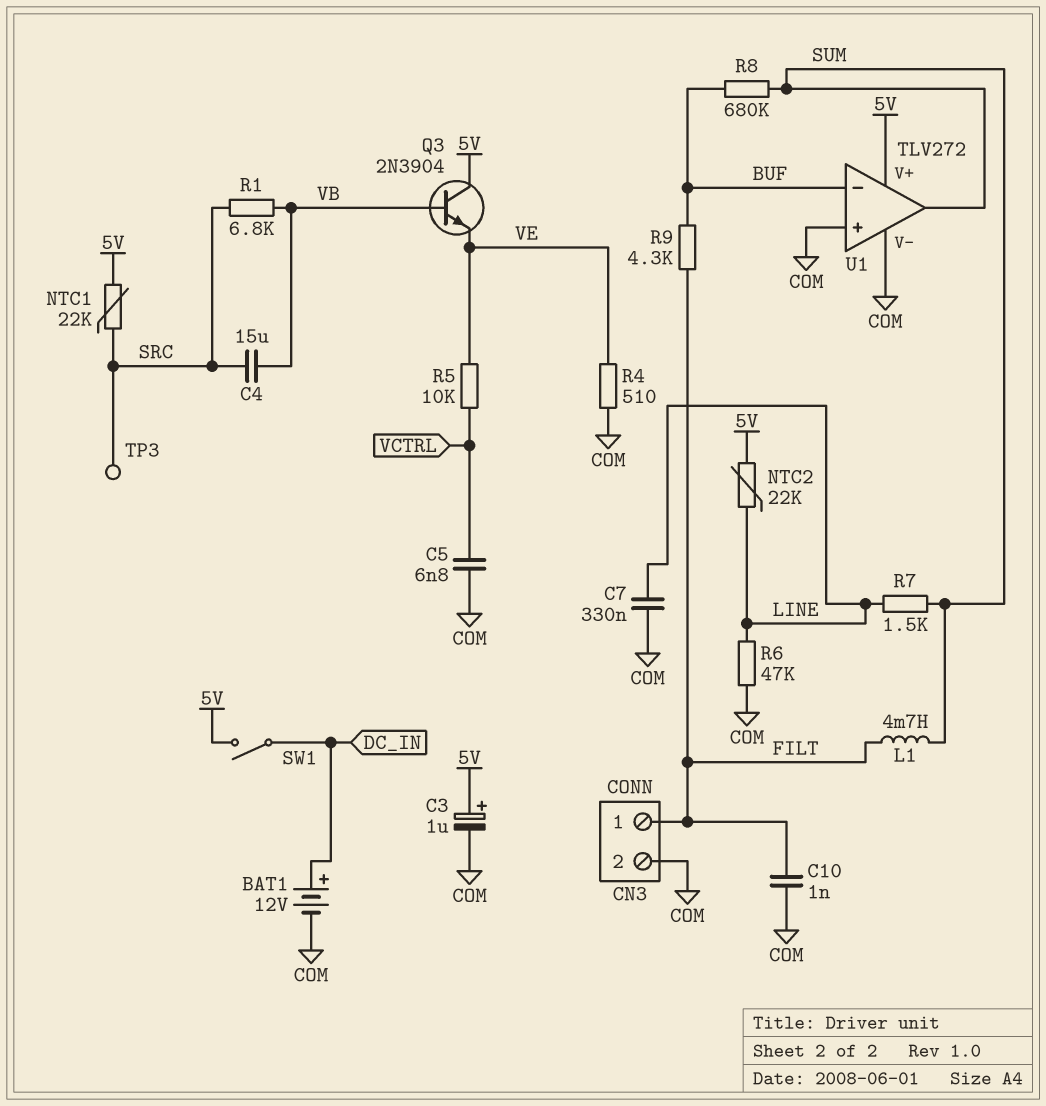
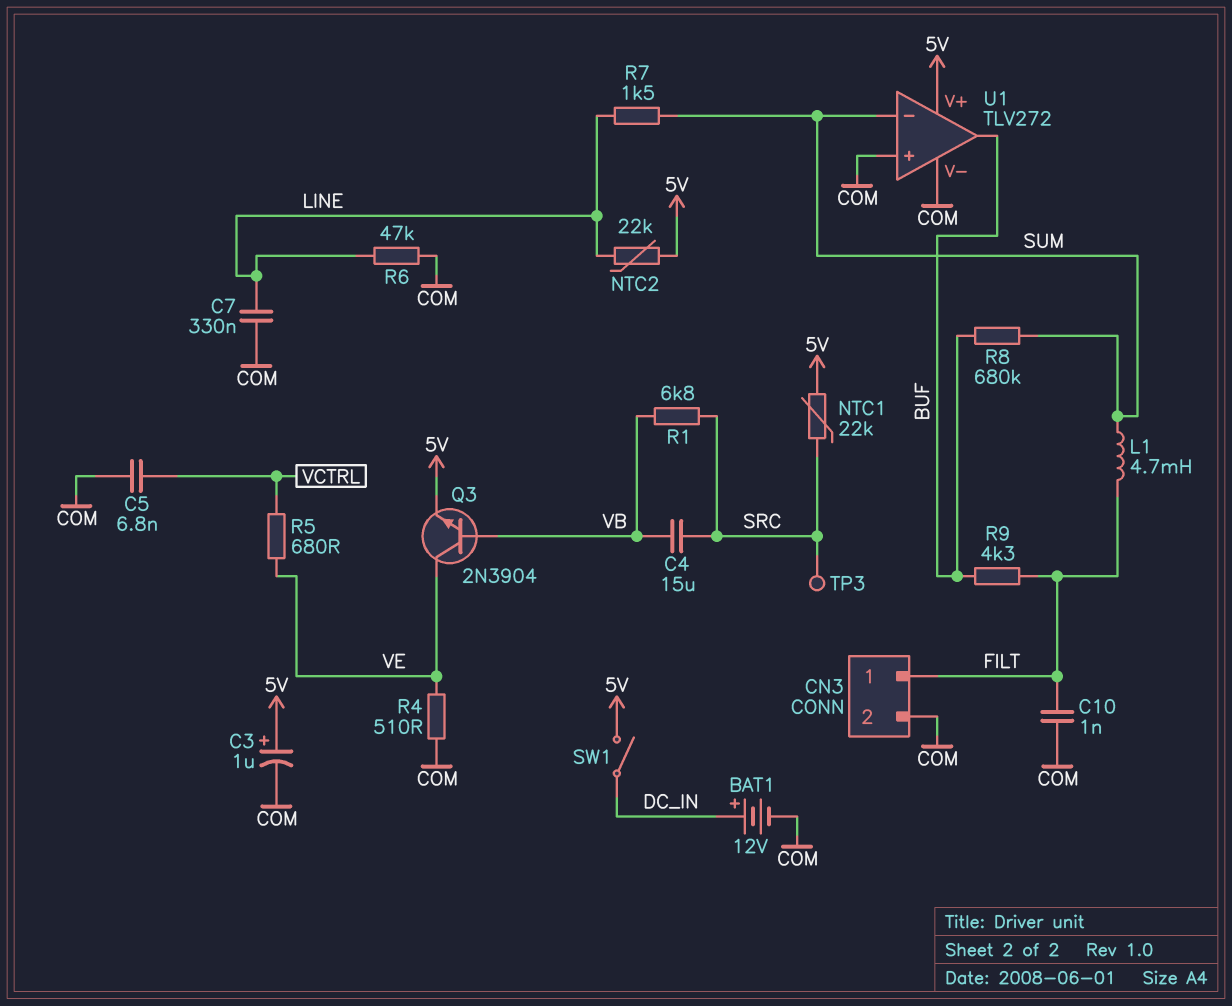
Q3: NPN 2N3904 (B VB, C 5V, E VE) -> NPN 2N3904 (B VB, C VE, E 5V)
R5: 10k (VCTRL, VE) -> 680 (VCTRL, VE)
U1 pin in-: BUF -> SUM
U1 pin out: SUM -> BUF

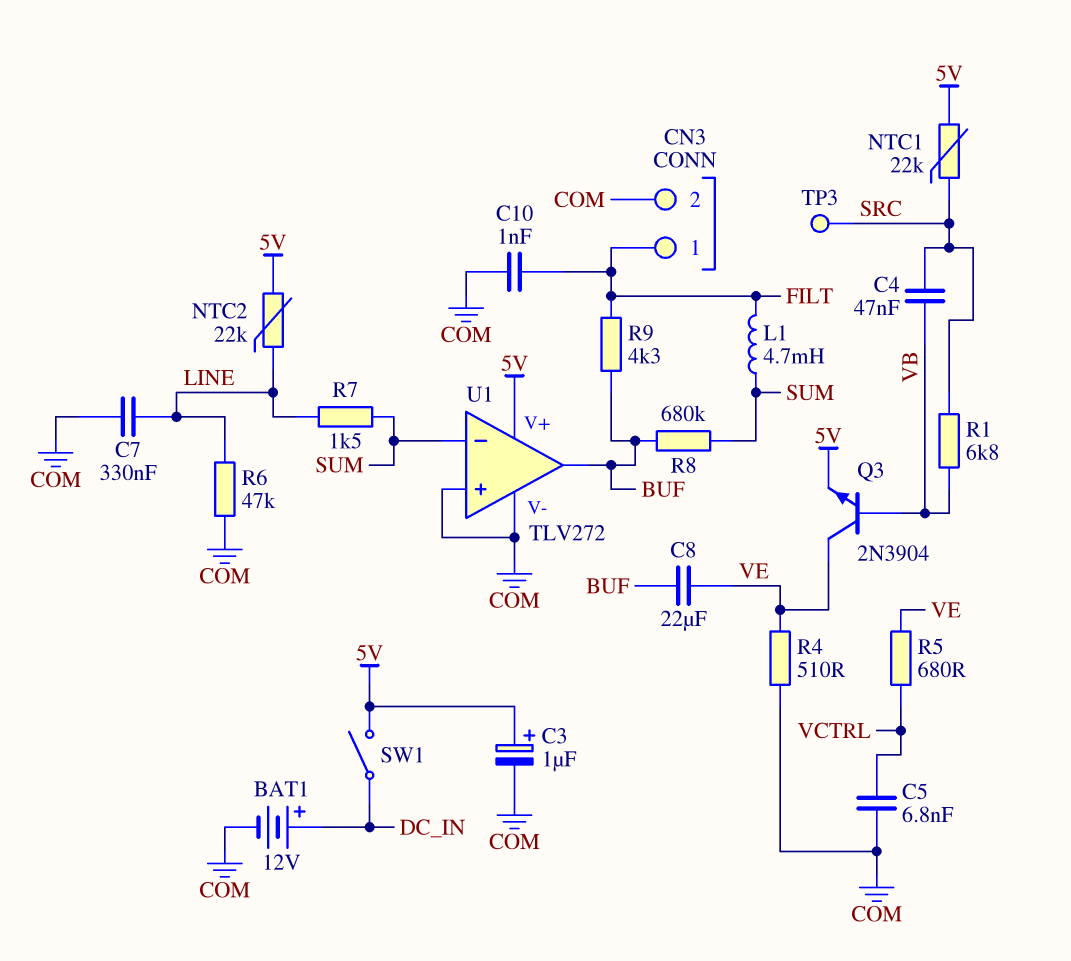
C4: 15uF (SRC, VB) -> 47nF (SRC, VB)
C8: none -> 22uF (BUF, VE)

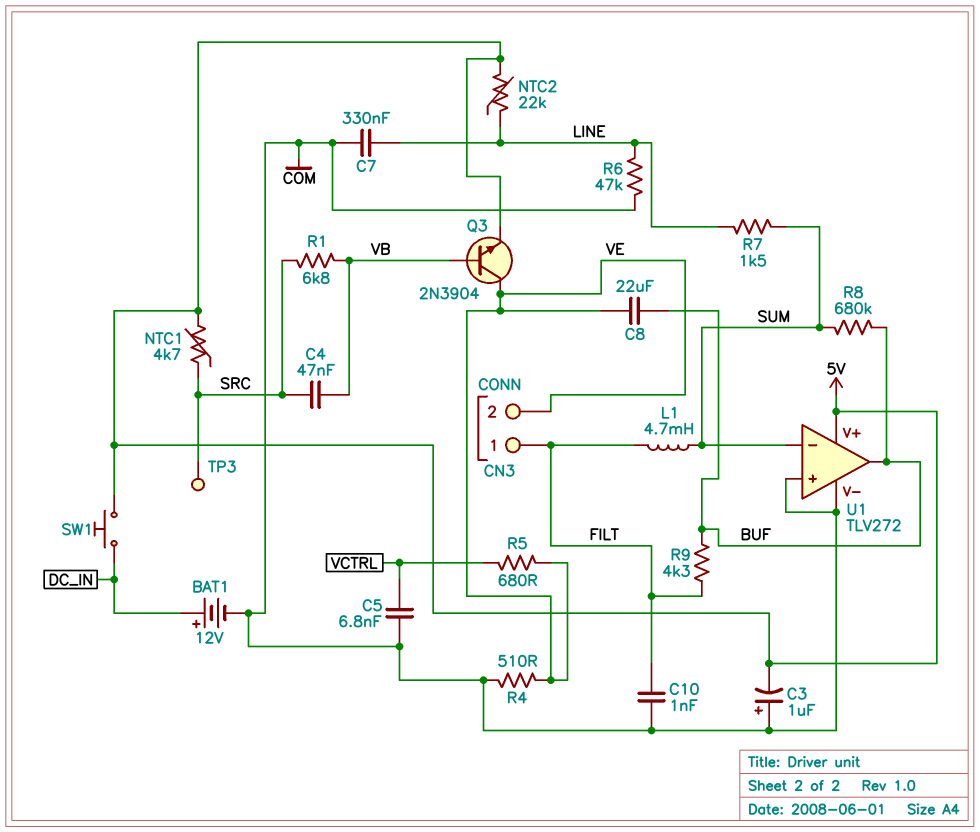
C3: 1uF (plus 5V, minus COM) -> 1uF (plus COM, minus 5V)
CN3 pin 2: COM -> VE
NTC1: 22k (5V, SRC) -> 4.7k (5V, SRC)
SW1: switch (5V, DC_IN) -> button (5V, DC_IN)

